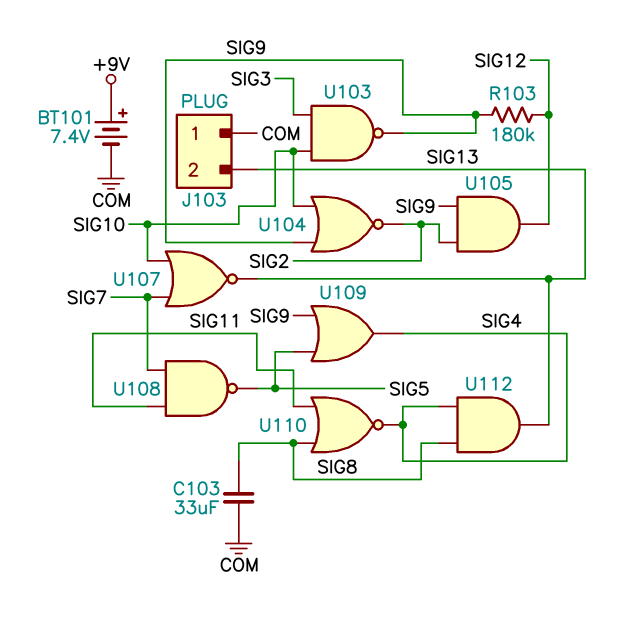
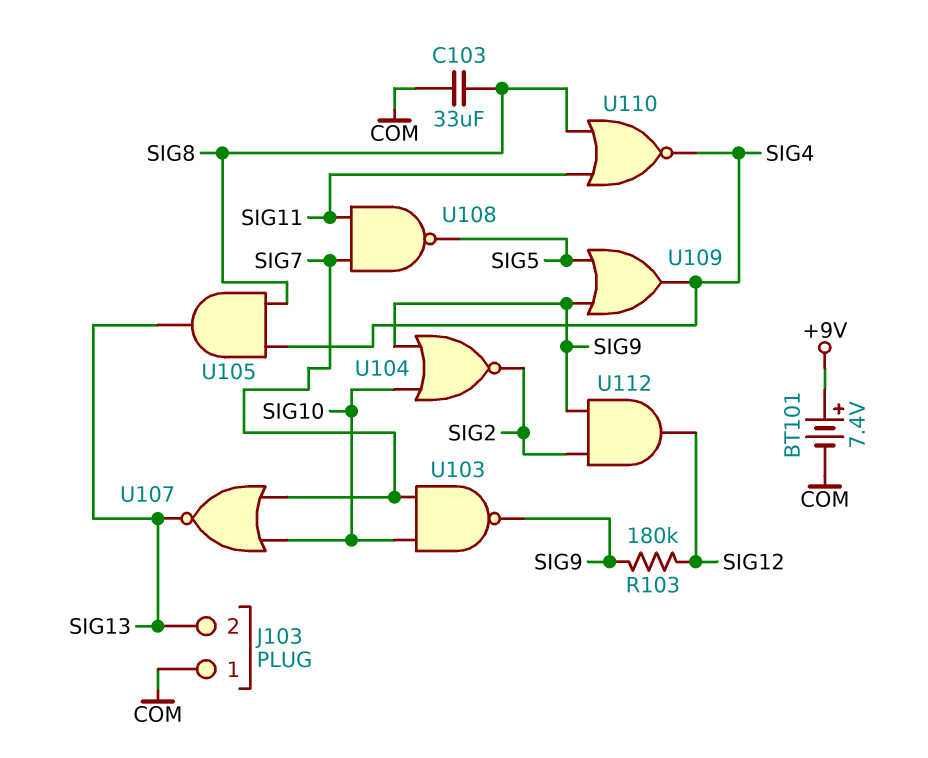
U103: NAND (in SIG3, in SIG10, out SIG9) -> NAND (in SIG7, in SIG10, out SIG9)
U105: AND (in SIG2, in SIG9, out SIG12) -> AND (in SIG4, in SIG8, out SIG13)
U112: AND (in SIG4, in SIG8, out SIG13) -> AND (in SIG2, in SIG9, out SIG12)

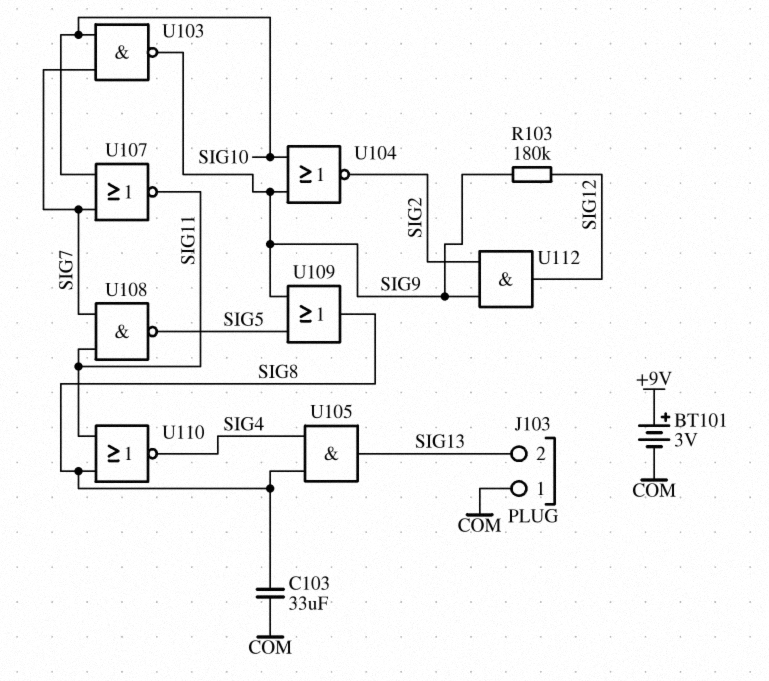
BT101: 7.4V (plus +9V, minus COM) -> 3V (plus +9V, minus COM)
U107: NOR (in SIG7, in SIG10, out SIG13) -> NOR (in SIG7, in SIG10, out SIG11)
U109: OR (in SIG5, in SIG9, out SIG4) -> OR (in SIG5, in SIG9, out SIG8)

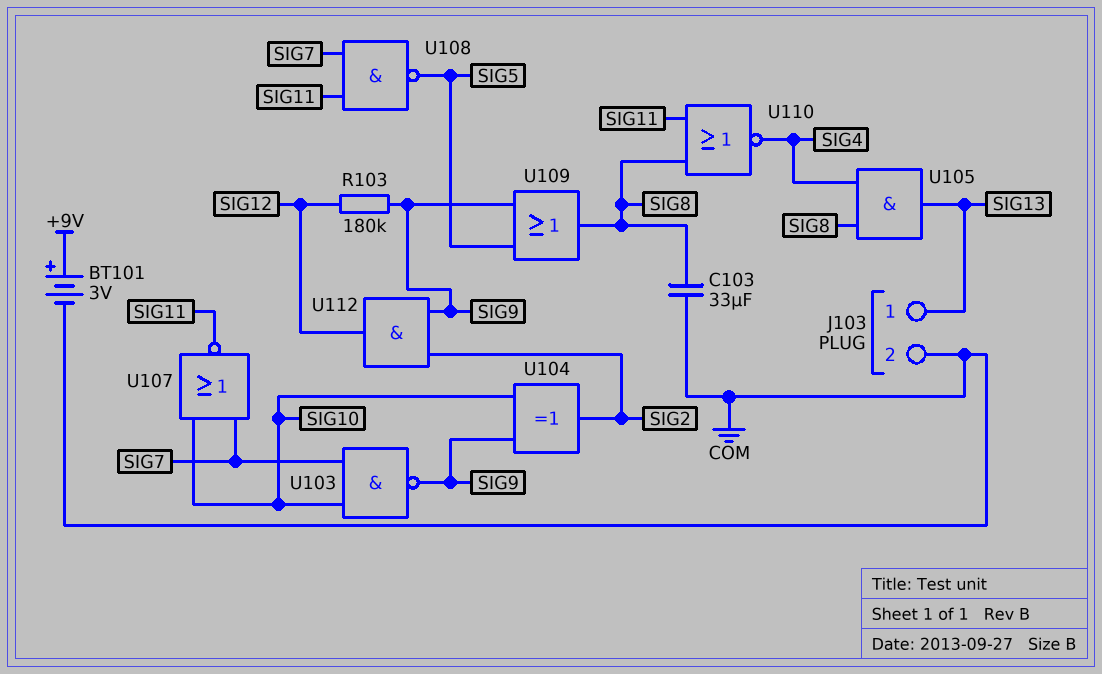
J103 pin 1: COM -> SIG13
J103 pin 2: SIG13 -> COM
U104: NOR (in SIG9, in SIG10, out SIG2) -> XOR (in SIG9, in SIG10, out SIG2)

